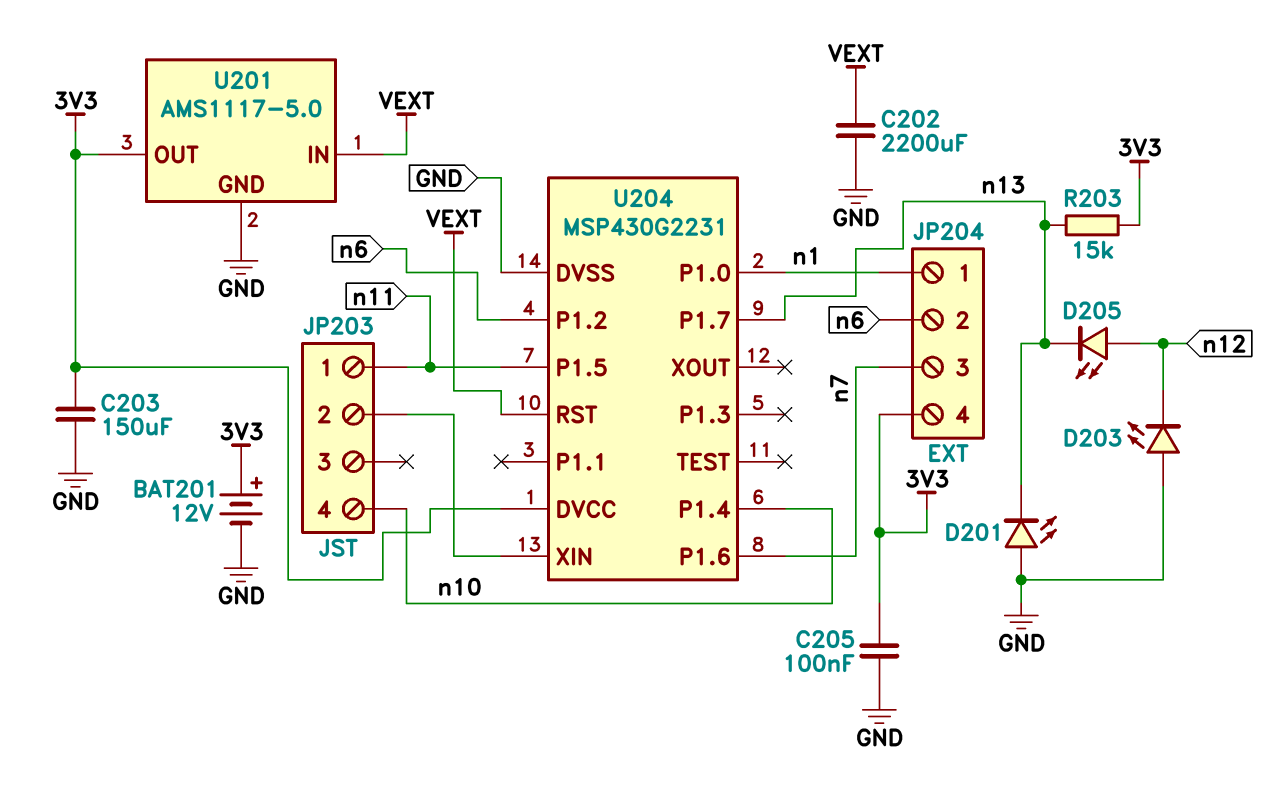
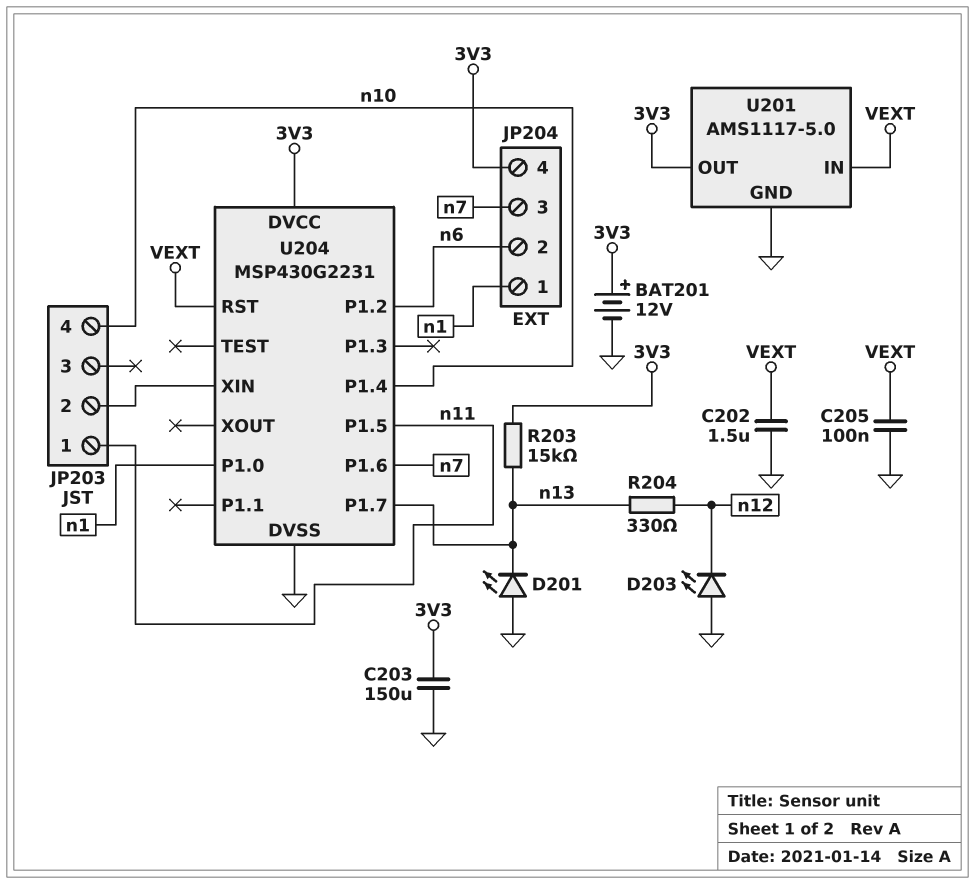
C202: 2200uF (GND, VEXT) -> 1.5uF (GND, VEXT)
C205: 100nF (3V3, GND) -> 100nF (GND, VEXT)
D205: LED (A n12, K n13) -> none
R204: none -> 330 (n12, n13)

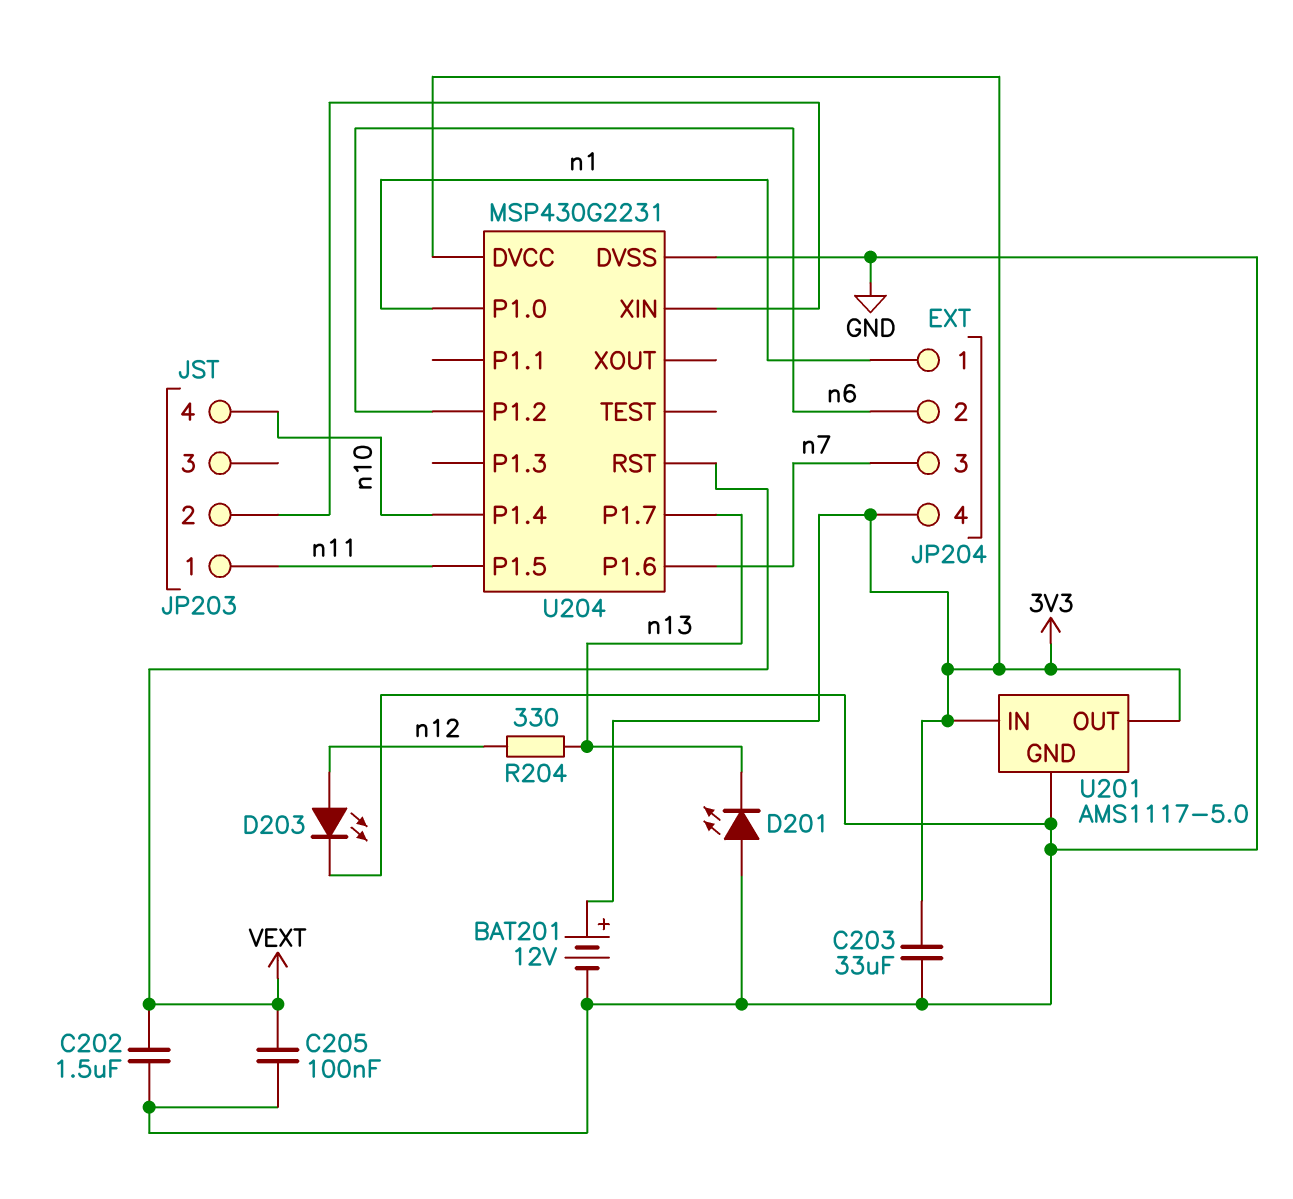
C203: 150uF (3V3, GND) -> 33uF (3V3, GND)
D203: LED (A GND, K n12) -> LED (A n12, K GND)
R203: 15k (3V3, n13) -> none
U201 pin IN: VEXT -> 3V3

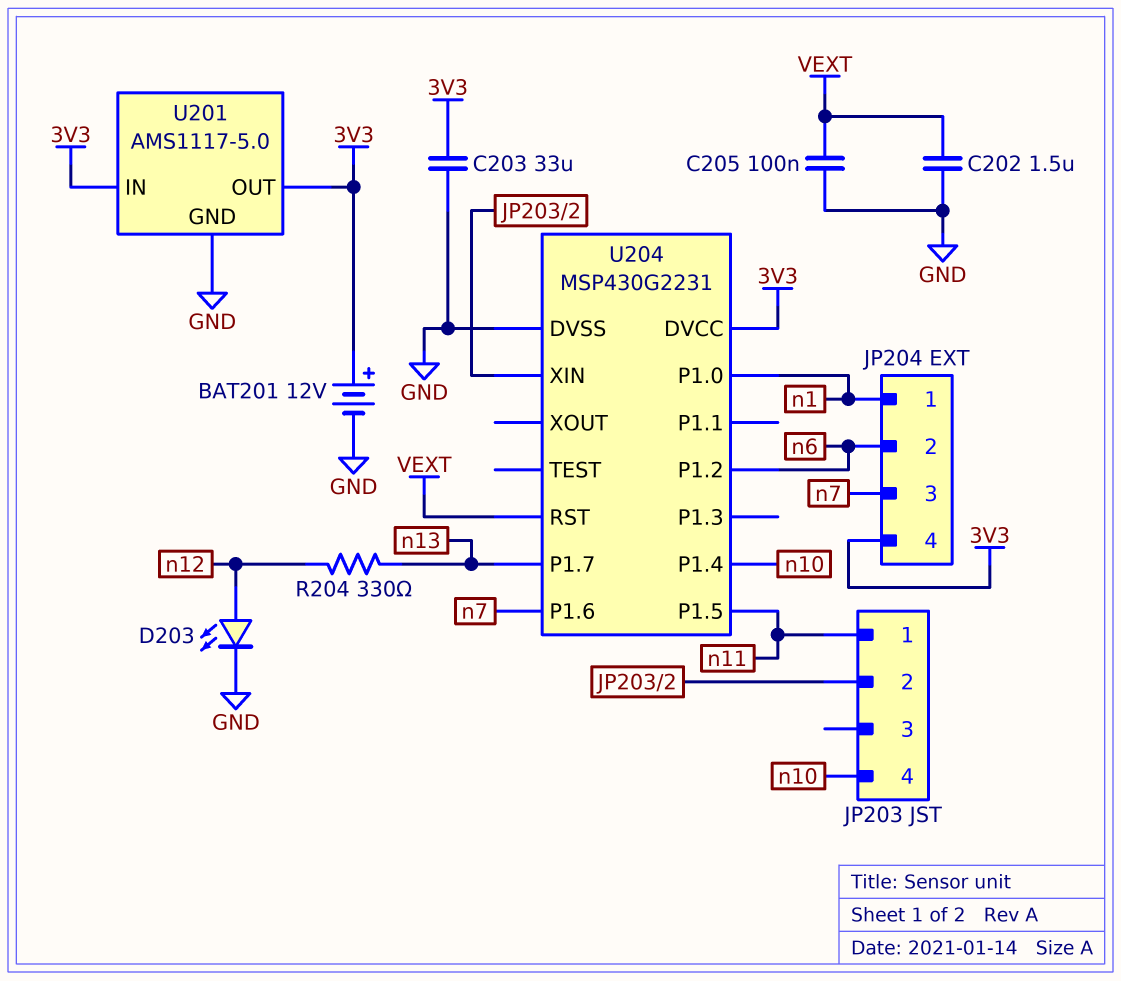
D201: LED (A GND, K n13) -> none

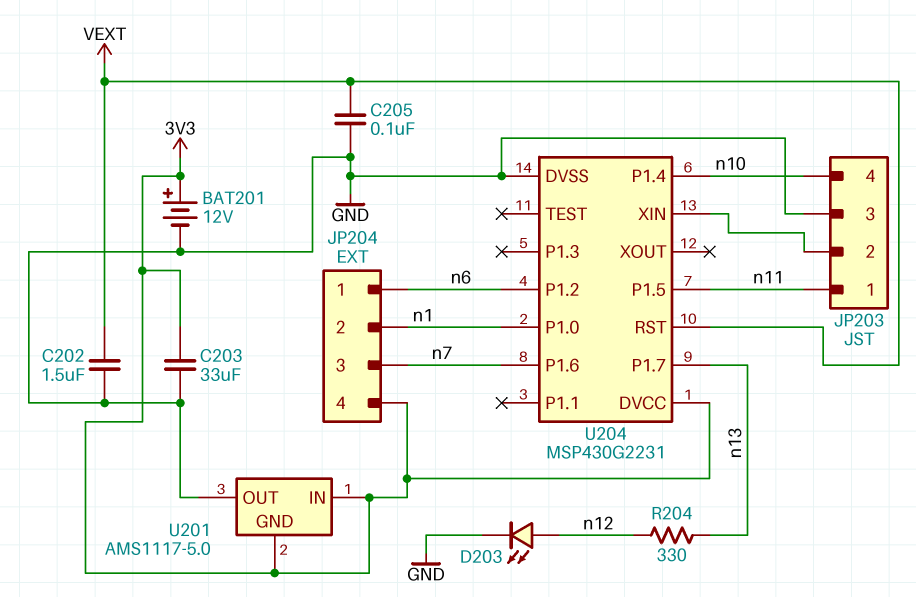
JP203 pin 3: none -> GND
JP204 pin 1: n1 -> n6
JP204 pin 2: n6 -> n1
U201 pin GND: GND -> 3V3
U201 pin OUT: 3V3 -> GND

